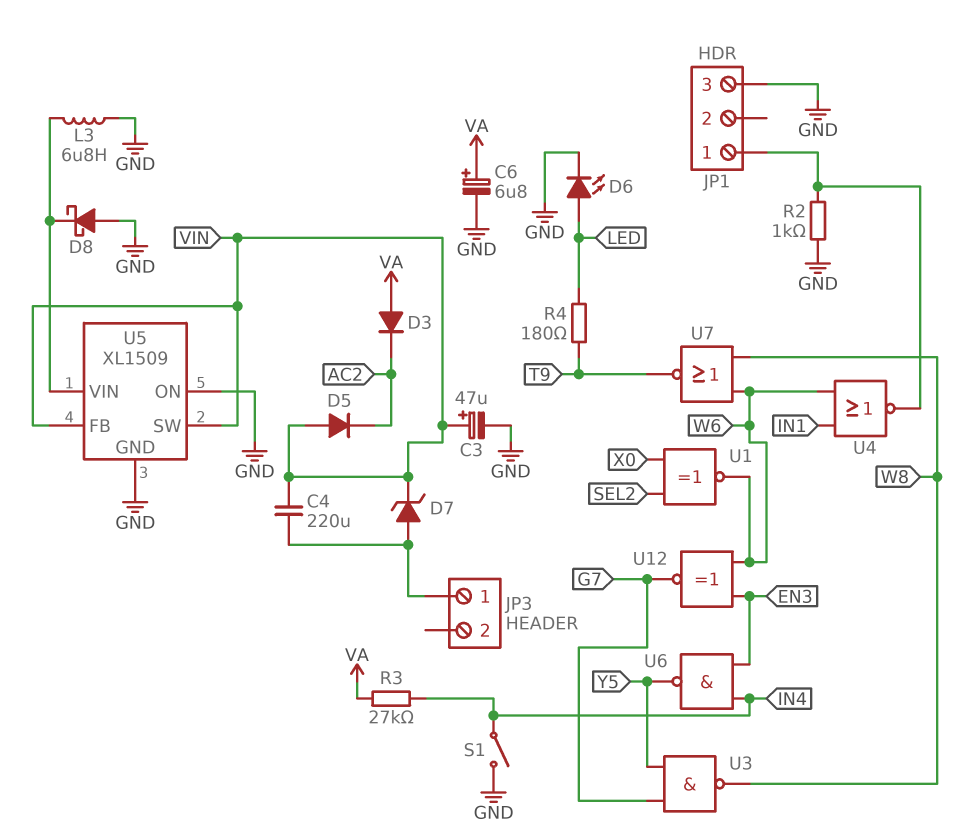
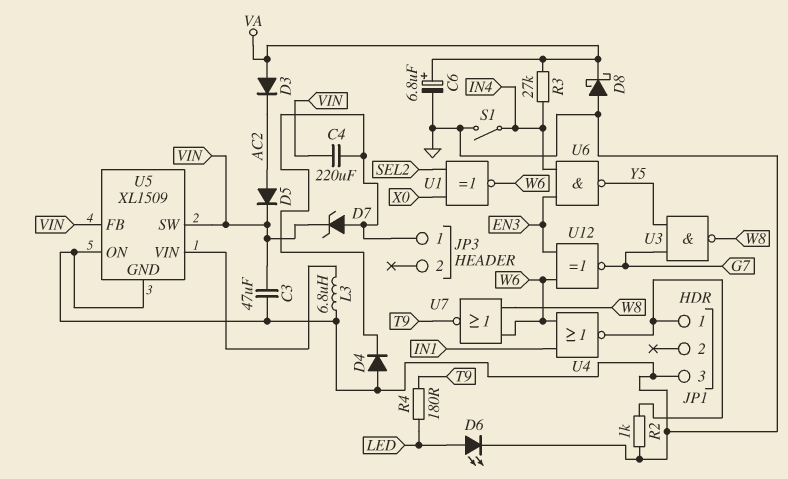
C3: 47uF (plus VIN, minus GND) -> 47uF (GND, VIN)
D4: none -> diode (A GND, K JP3/1)
D5: diode (A VIN, K AC2) -> diode (A AC2, K VIN)
D8: schottky (A GND, K U5/VIN) -> schottky (A GND, K VA)

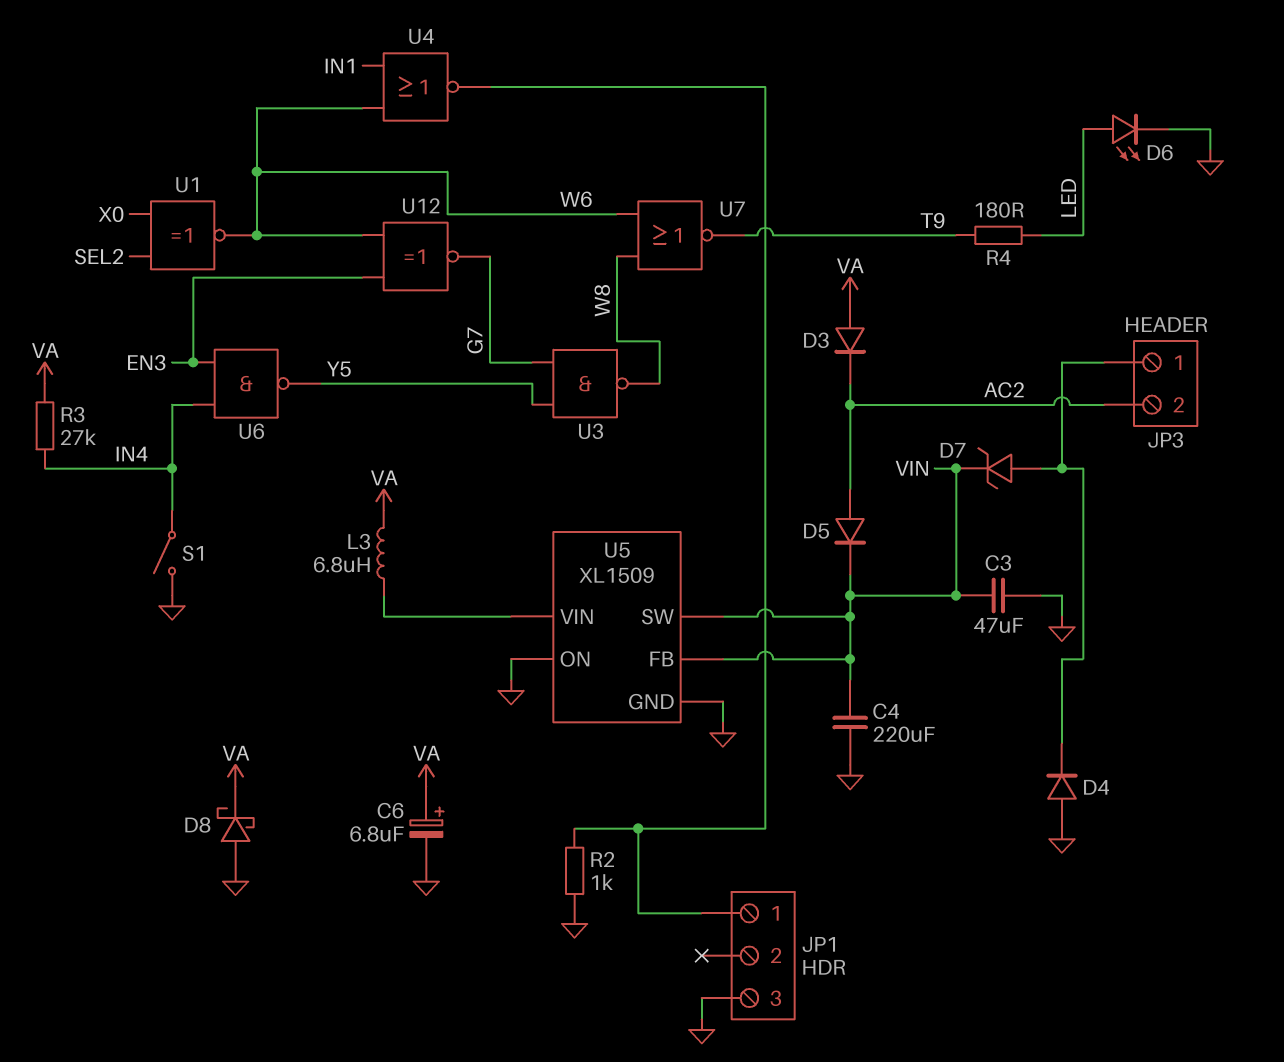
C4: 220uF (JP3/1, VIN) -> 220uF (GND, VIN)
JP3 pin 2: none -> AC2
L3: 6.8uH (GND, U5/VIN) -> 6.8uH (U5/VIN, VA)

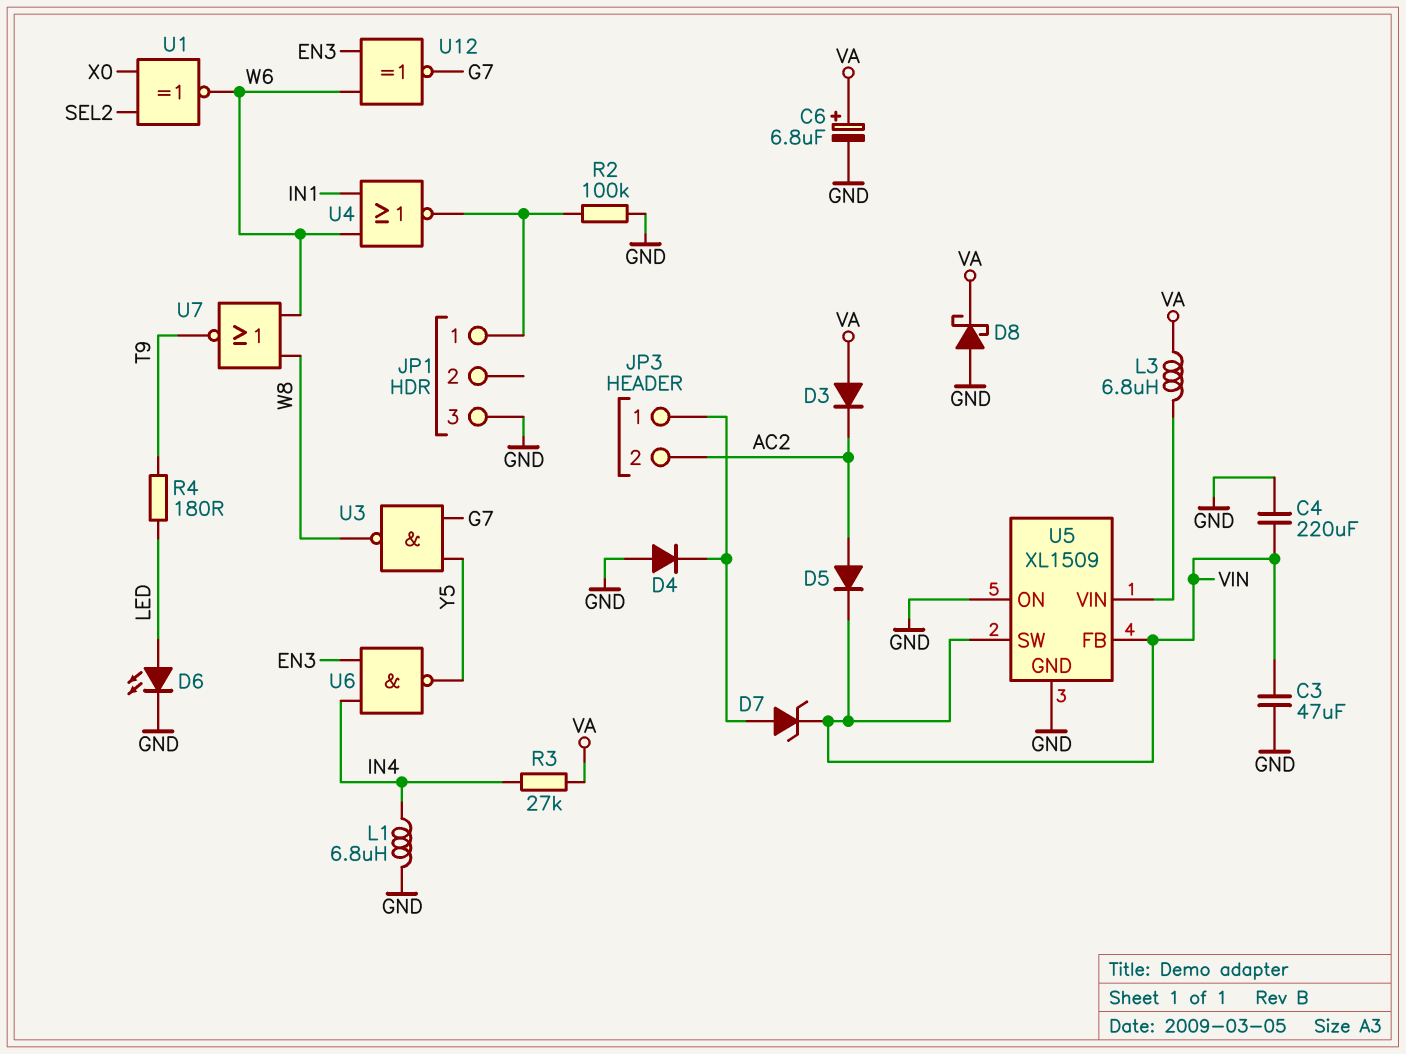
L1: none -> 6.8uH (GND, IN4)
R2: 1k (GND, JP1/1) -> 100k (GND, JP1/1)
S1: switch (GND, IN4) -> none

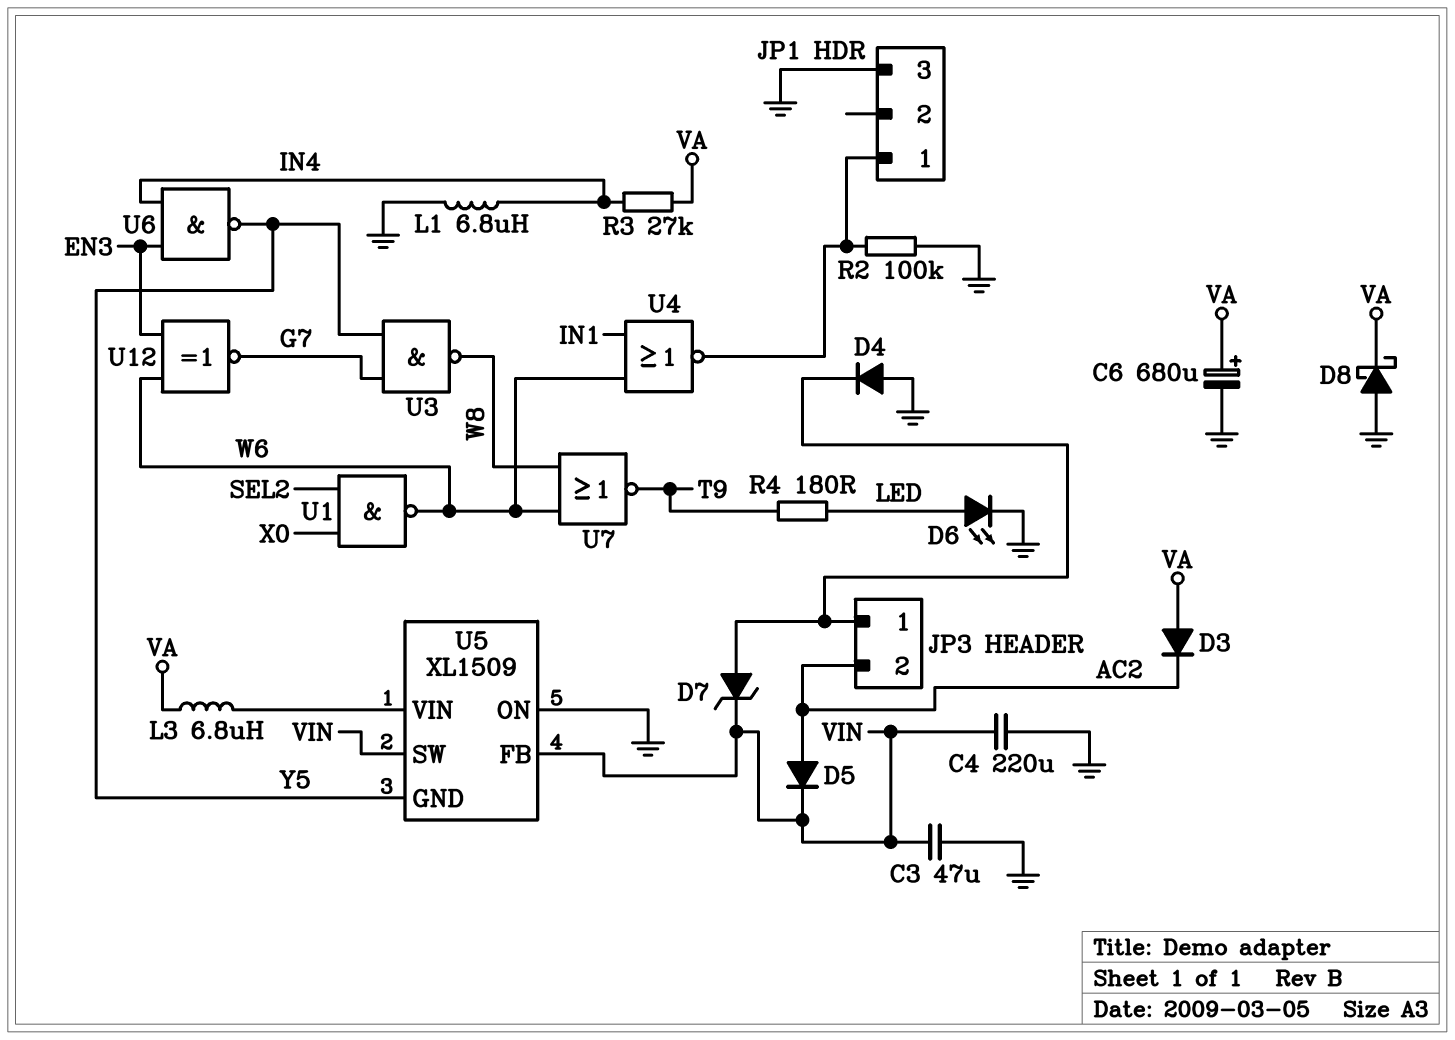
C6: 6.8uF (plus VA, minus GND) -> 680uF (plus VA, minus GND)
U1: XNOR (in SEL2, in X0, out W6) -> NAND (in SEL2, in X0, out W6)
U5 pin GND: GND -> Y5

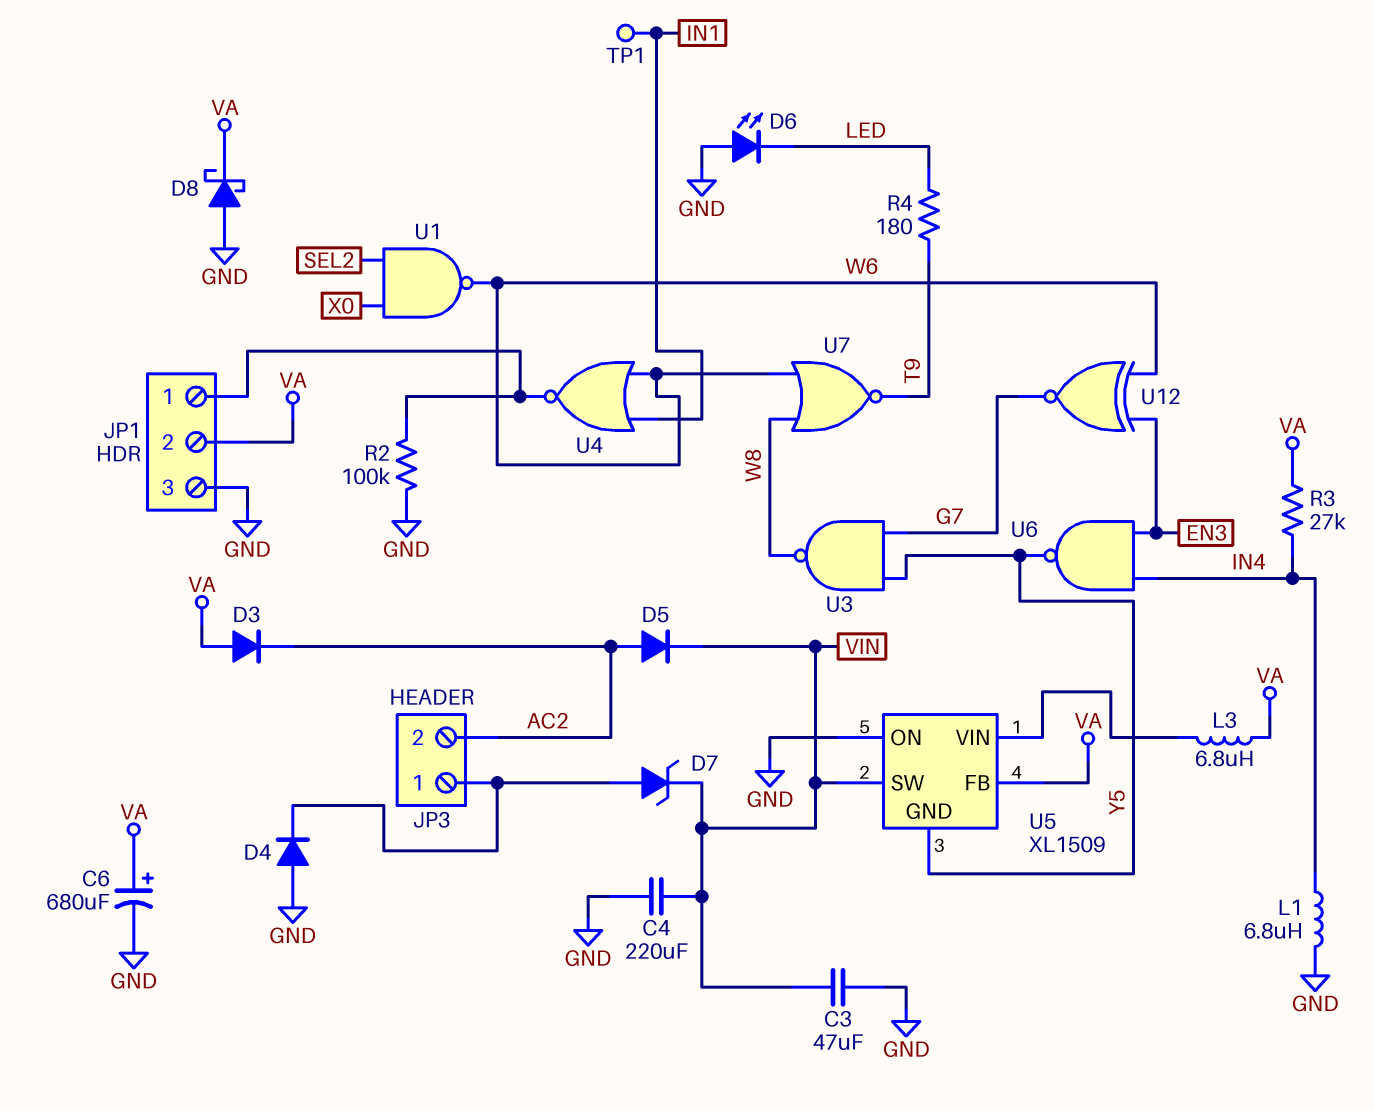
D6: LED (A LED, K GND) -> LED (A GND, K LED)
JP1 pin 2: none -> VA
TP1: none -> test point (IN1)
U5 pin FB: VIN -> VA

